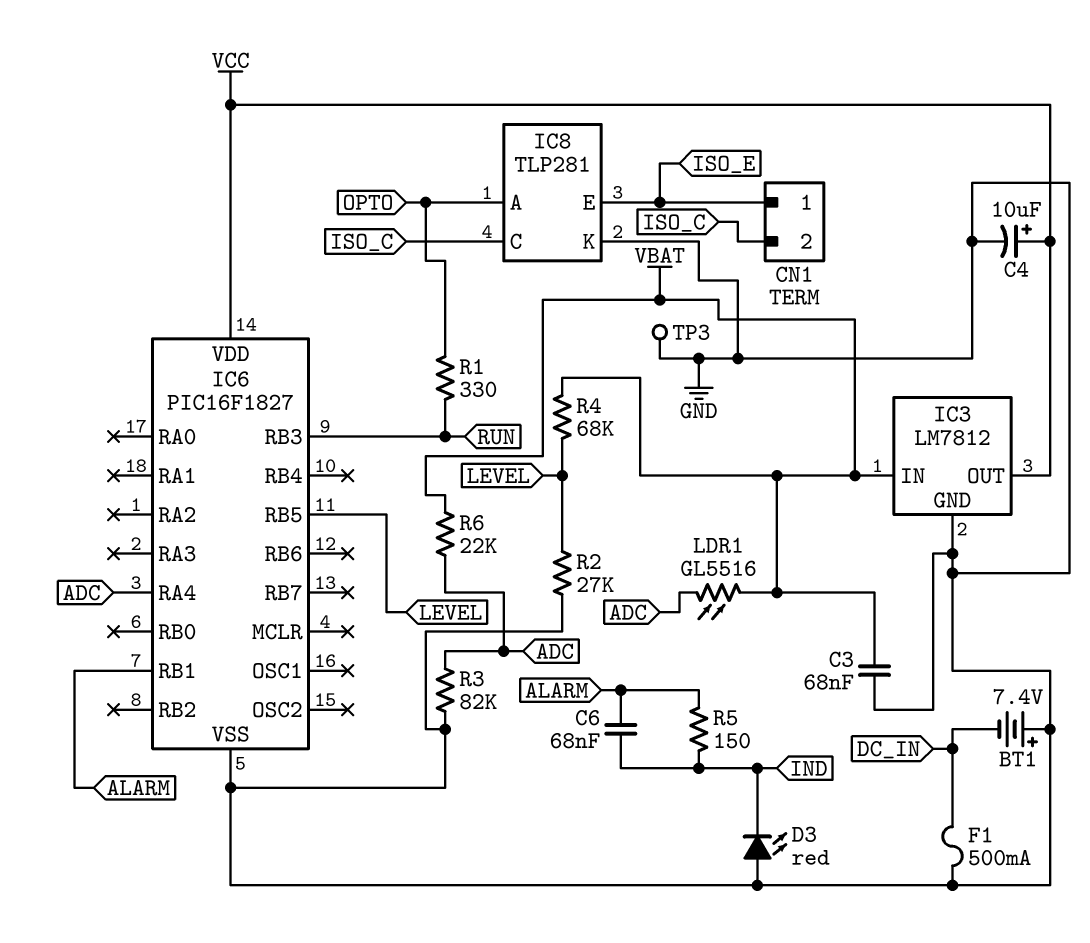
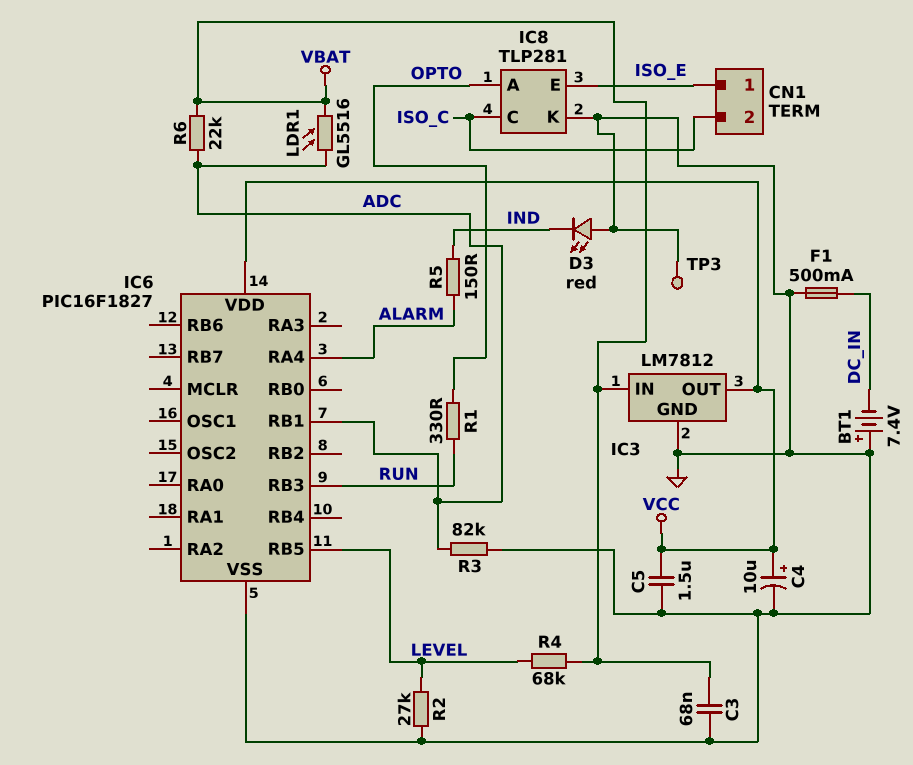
C5: none -> 1.5uF (GND, VCC)
C6: 68nF (ALARM, IND) -> none
IC6 pin RA4: ADC -> ALARM
IC6 pin RB1: ALARM -> ADC

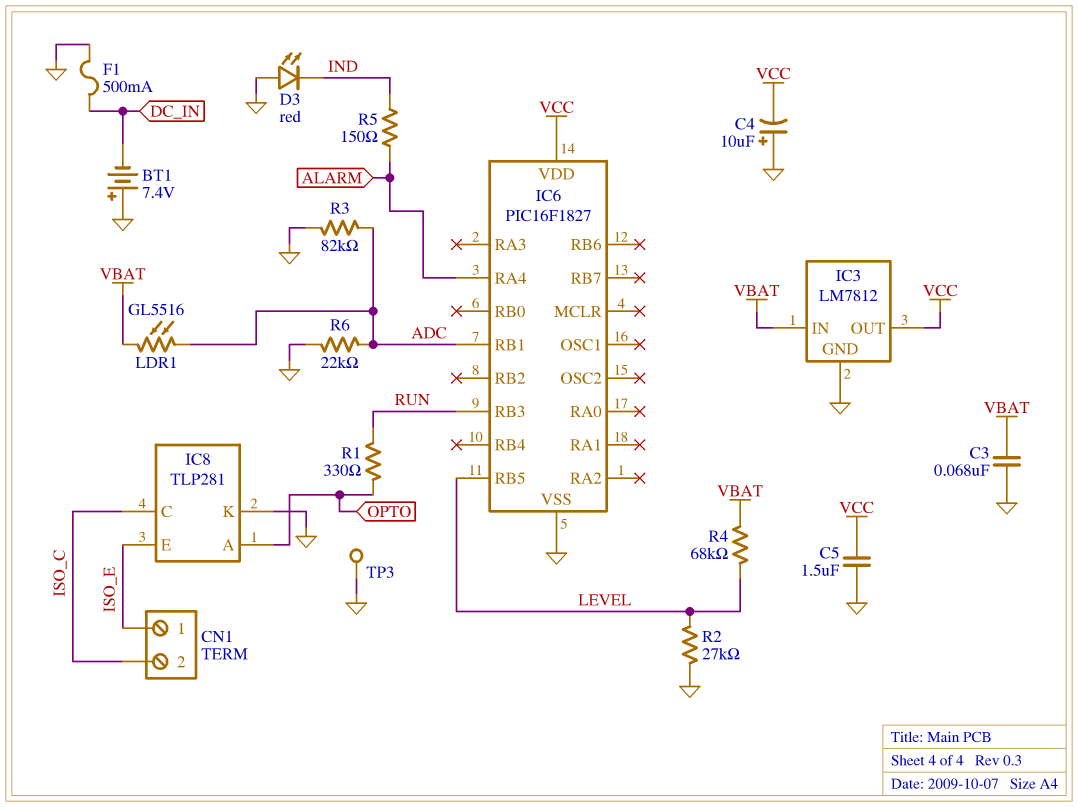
C4: 10uF (plus VCC, minus GND) -> 10uF (plus GND, minus VCC)
R6: 22k (ADC, VBAT) -> 22k (ADC, GND)

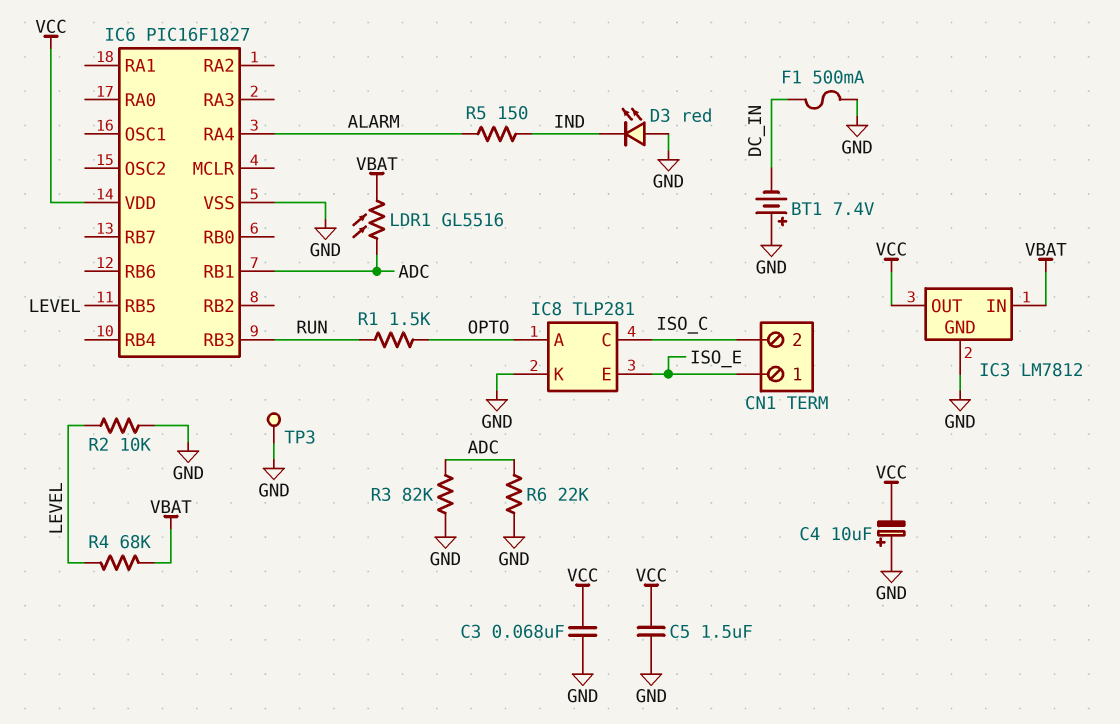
C3: 68nF (GND, VBAT) -> 68nF (GND, VCC)
R1: 330 (OPTO, RUN) -> 1.5k (OPTO, RUN)
R2: 27k (GND, LEVEL) -> 10k (GND, LEVEL)

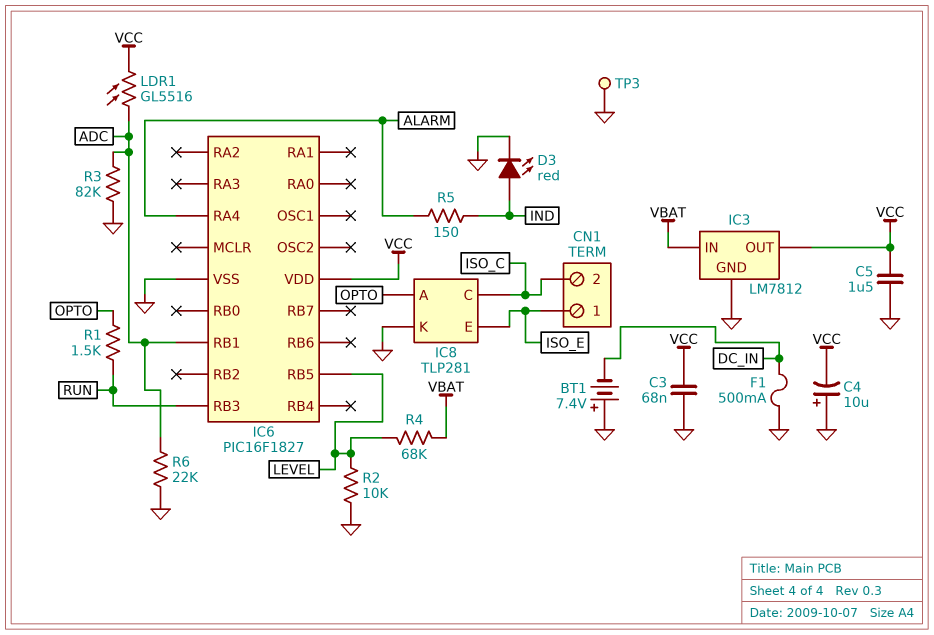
D3: LED red (A GND, K IND) -> LED red (A IND, K GND)
LDR1: GL5516 (ADC, VBAT) -> GL5516 (ADC, VCC)

